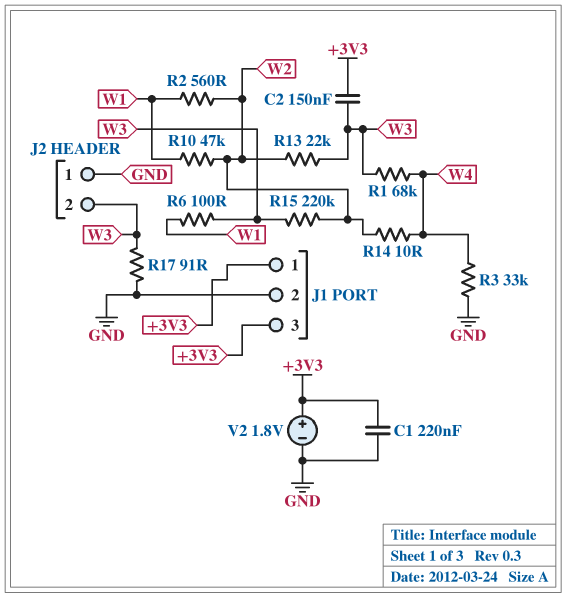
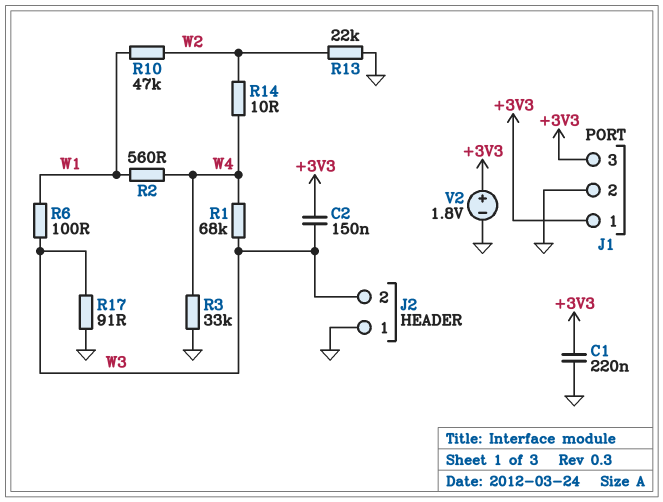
R2: 560 (W1, W2) -> 560 (W1, W4)
R13: 22k (W2, W3) -> 22k (GND, W2)
R15: 220k (W2, W3) -> none

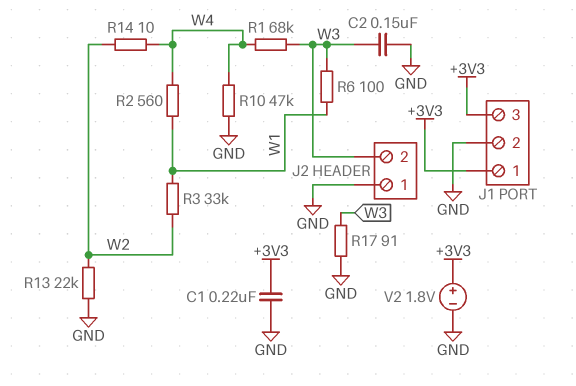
C2: 150nF (+3V3, W3) -> 150nF (GND, W3)
R3: 33k (GND, W4) -> 33k (W1, W2)
R10: 47k (W1, W2) -> 47k (GND, W4)

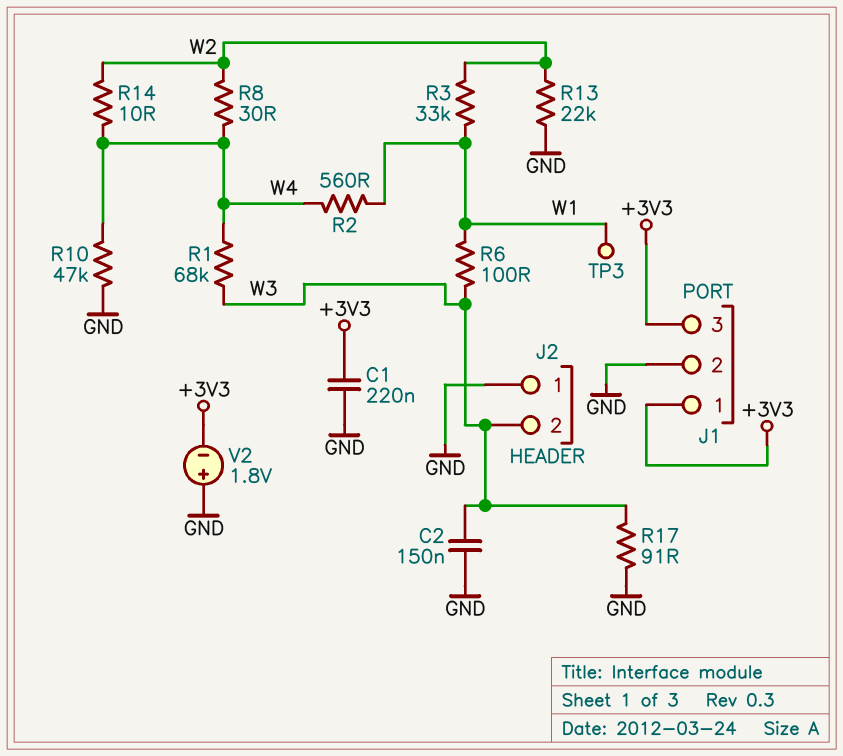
R8: none -> 30 (W2, W4)
TP3: none -> test point (W1)
V2: 1.8V (plus +3V3, minus GND) -> 1.8V (plus GND, minus +3V3)

